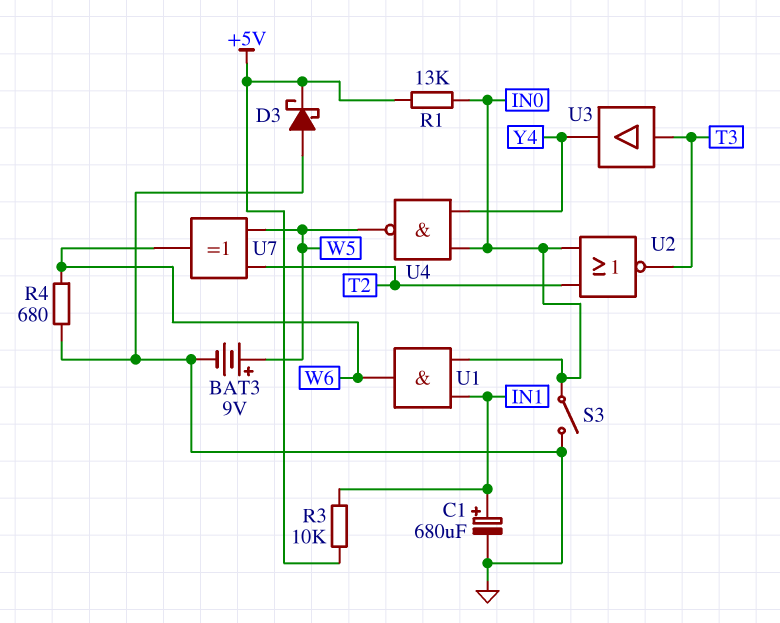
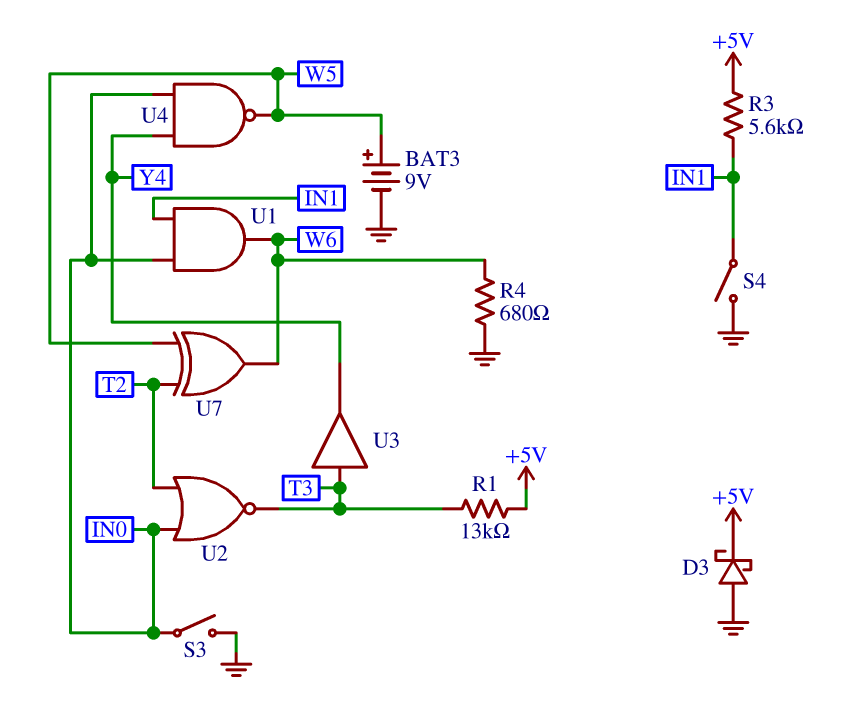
C1: 680uF (plus IN1, minus GND) -> none
R1: 13k (+5V, IN0) -> 13k (+5V, T3)
R3: 10k (+5V, IN1) -> 5.6k (+5V, IN1)
S4: none -> switch (GND, IN1)

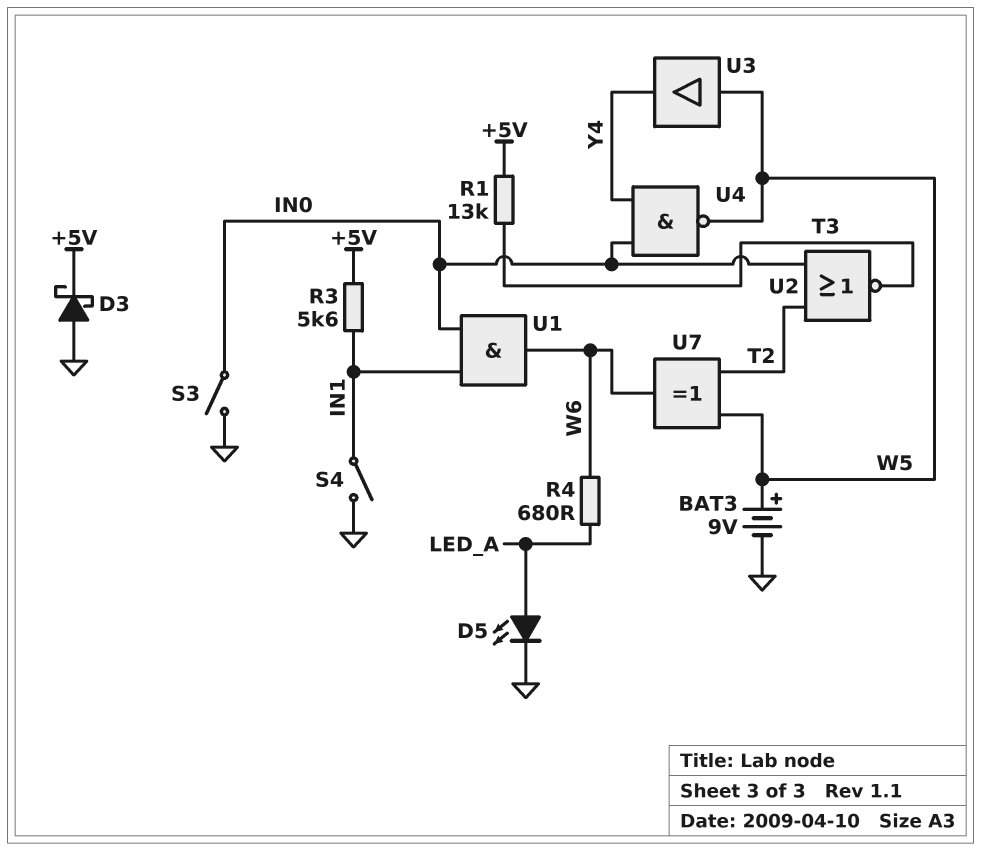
D5: none -> LED (A LED_A, K GND)
R4: 680 (GND, W6) -> 680 (LED_A, W6)
U3: buffer (in T3, out Y4) -> buffer (in W5, out Y4)

